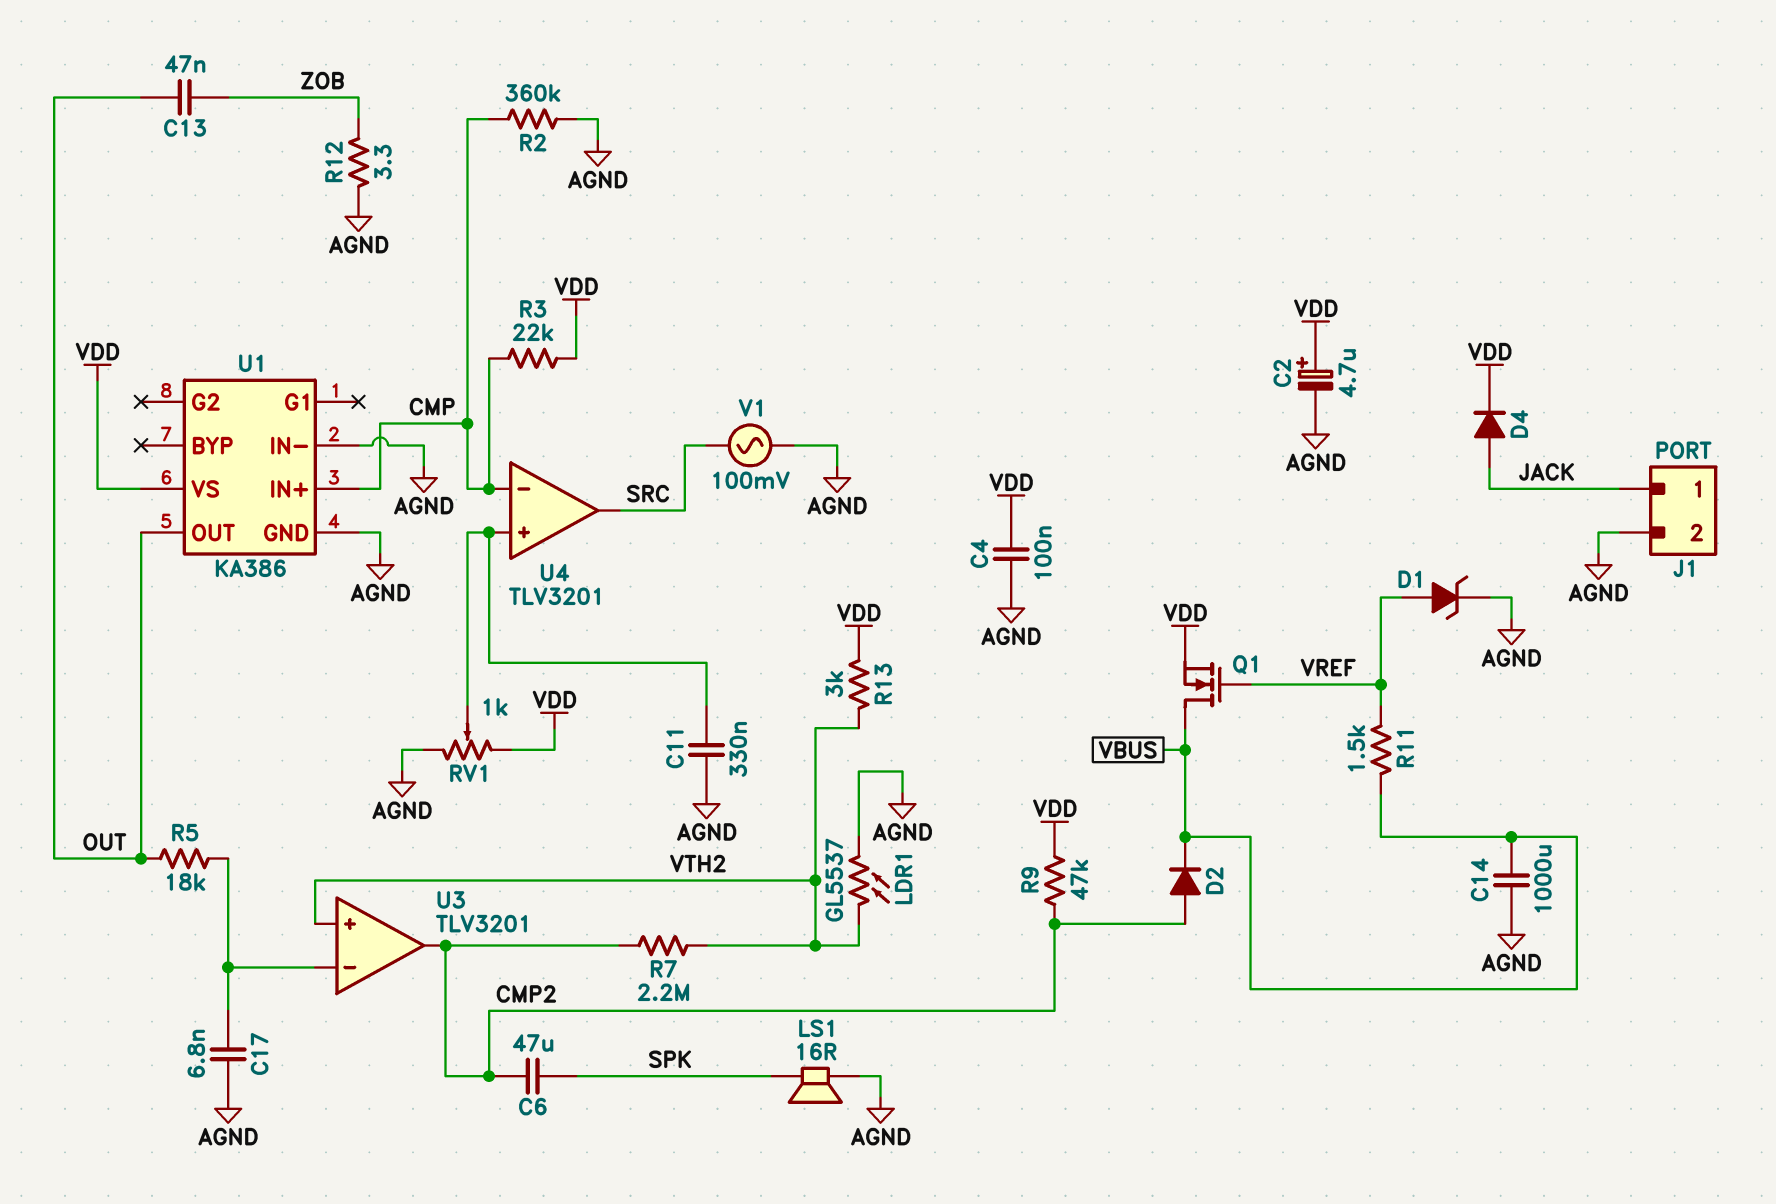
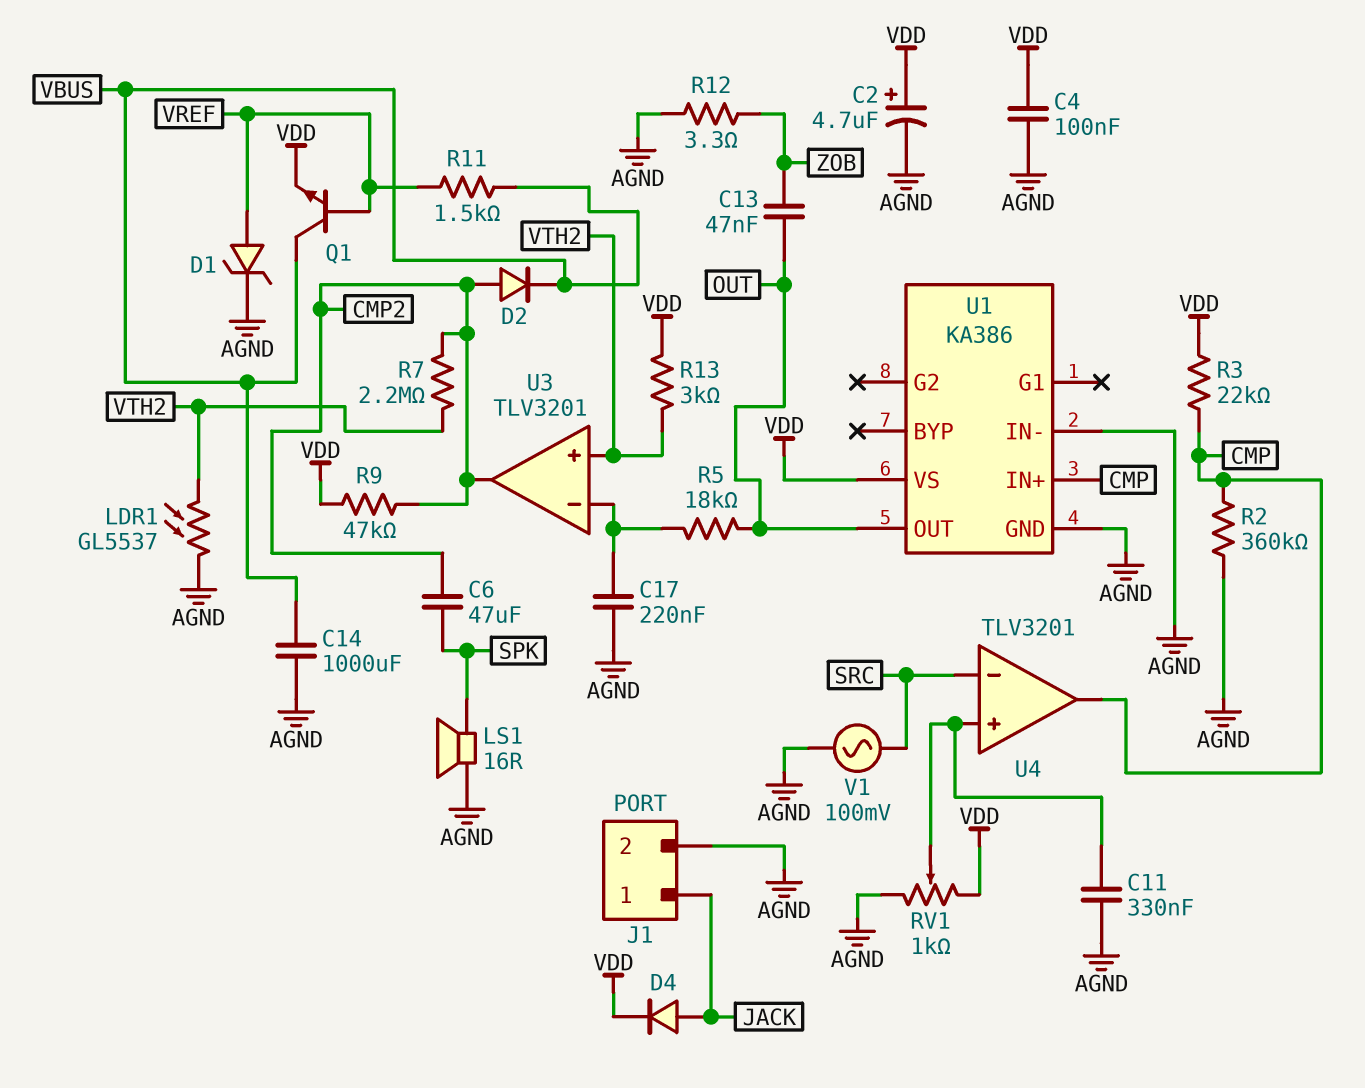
C17: 6.8nF (AGND, U3/in-) -> 220nF (AGND, U3/in-)
Q1: NMOS (G VREF, D VBUS, S VDD) -> NPN (B VREF, C VBUS, E VDD)
U4 pin in-: CMP -> SRC
U4 pin out: SRC -> CMP

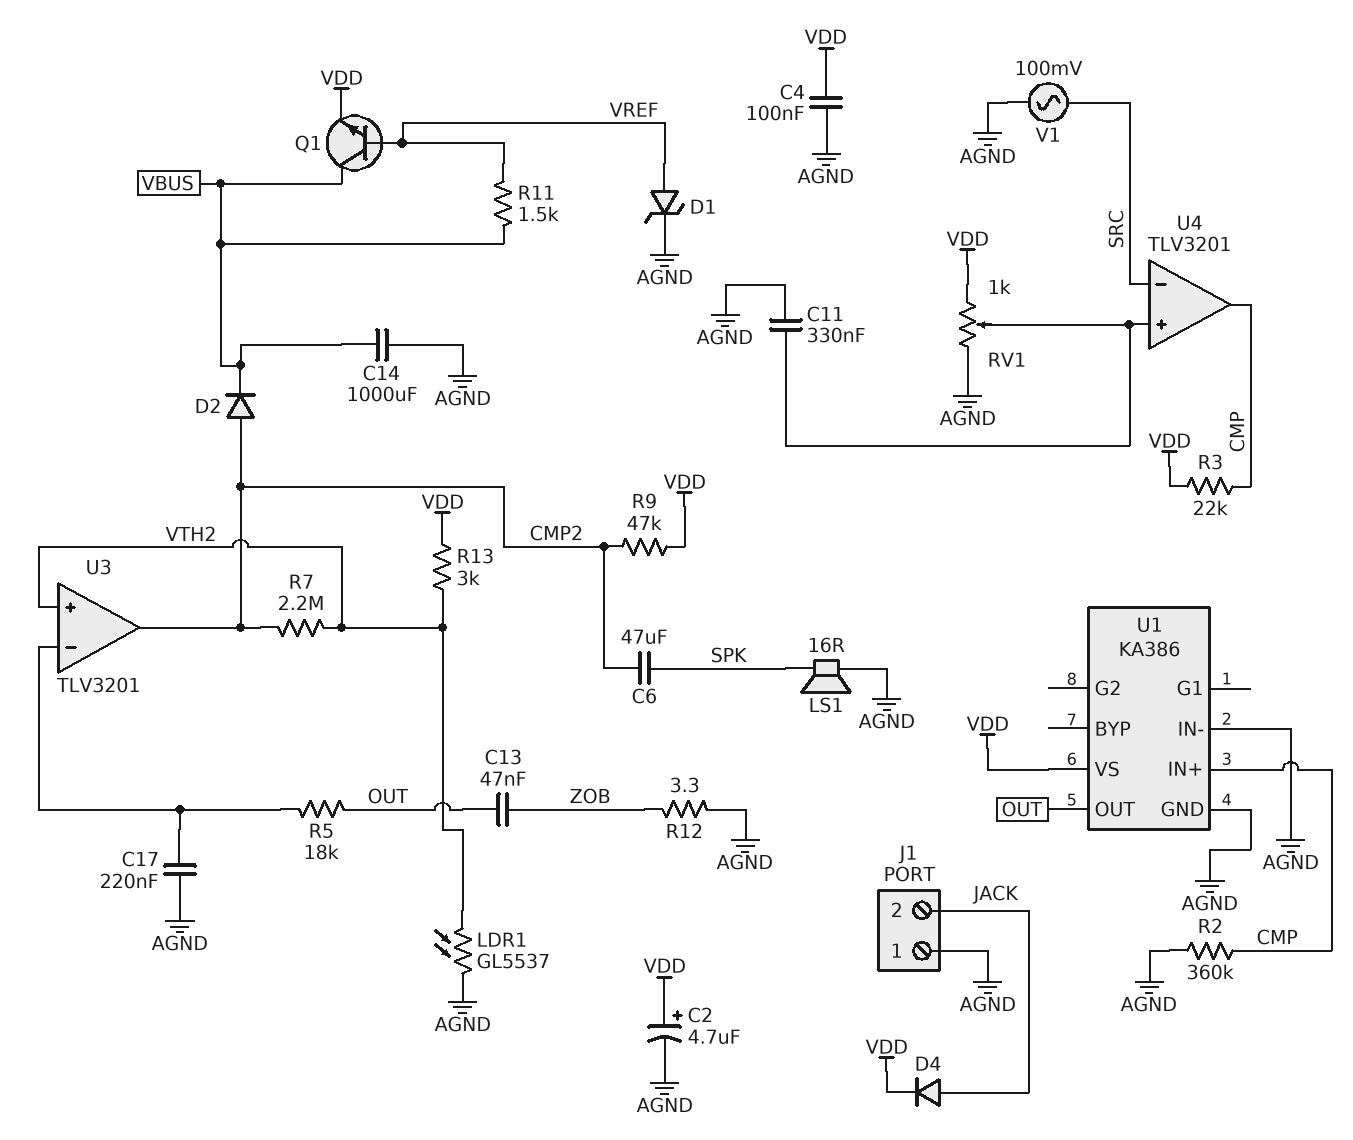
J1 pin 1: JACK -> AGND
J1 pin 2: AGND -> JACK

